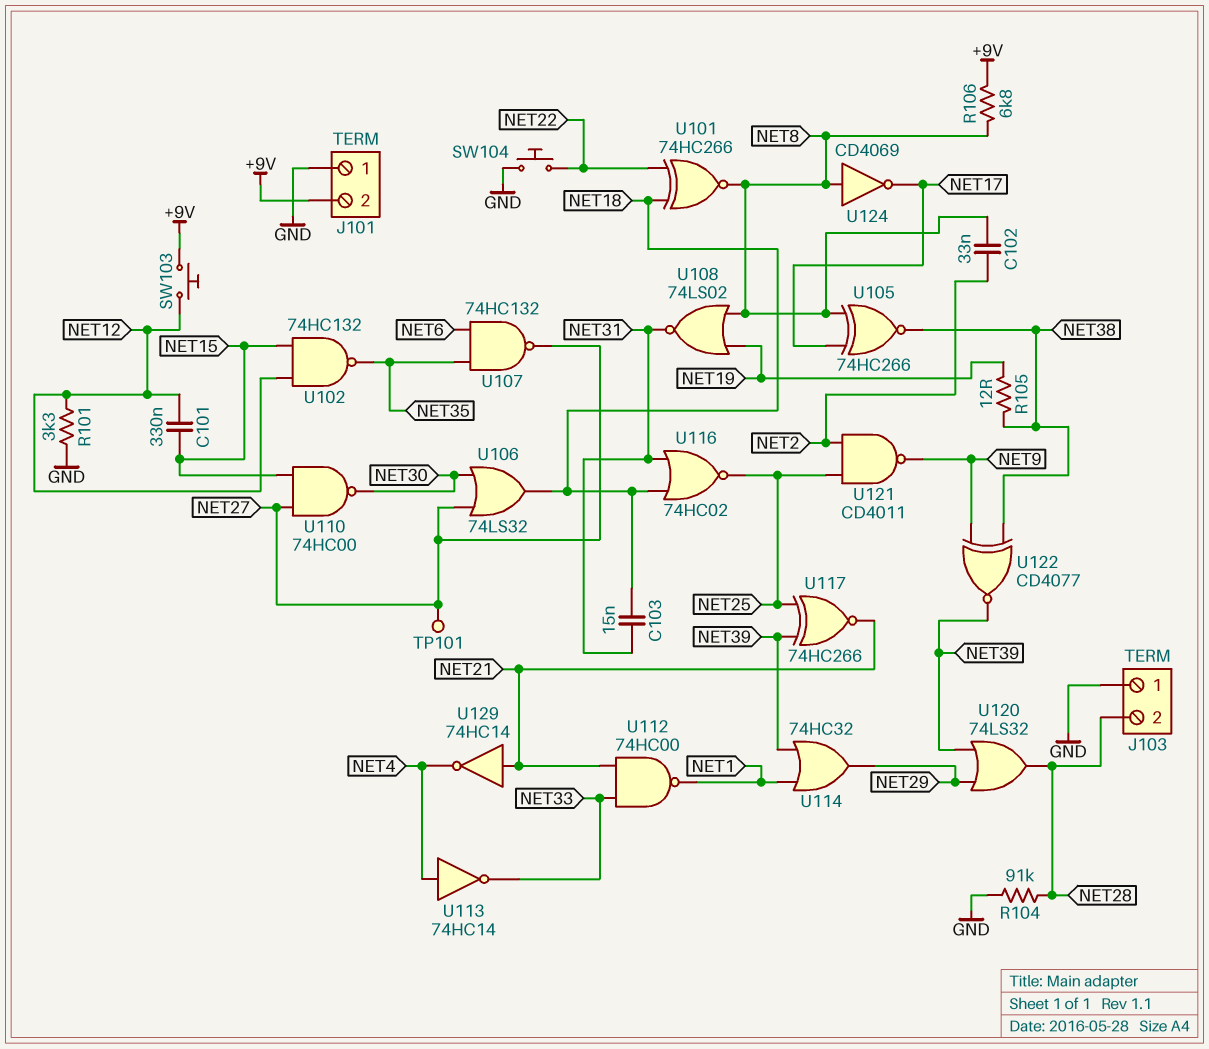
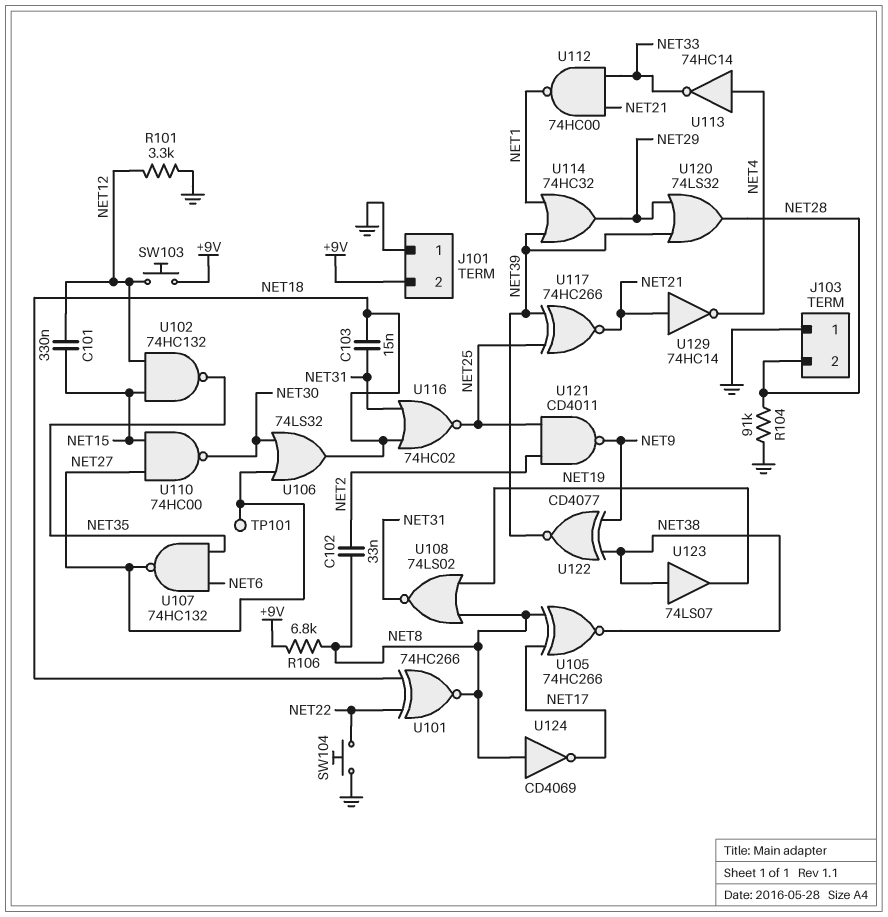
R105: 12 (NET19, NET38) -> none
U123: none -> buffer 74LS07 (in NET38, out NET19)

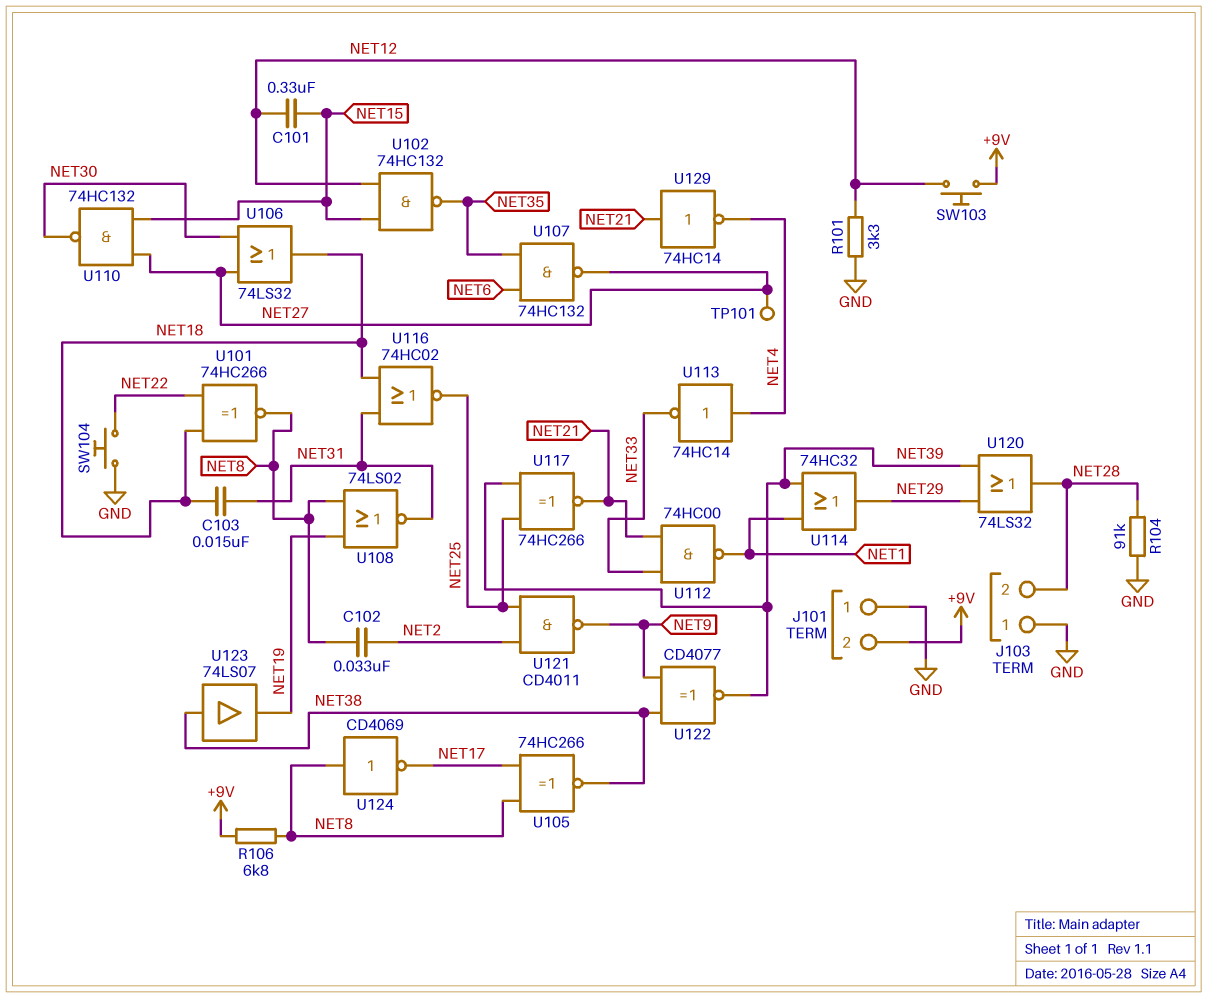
U110: NAND 74HC00 (in NET15, in NET27, out NET30) -> NAND 74HC132 (in NET15, in NET27, out NET30)

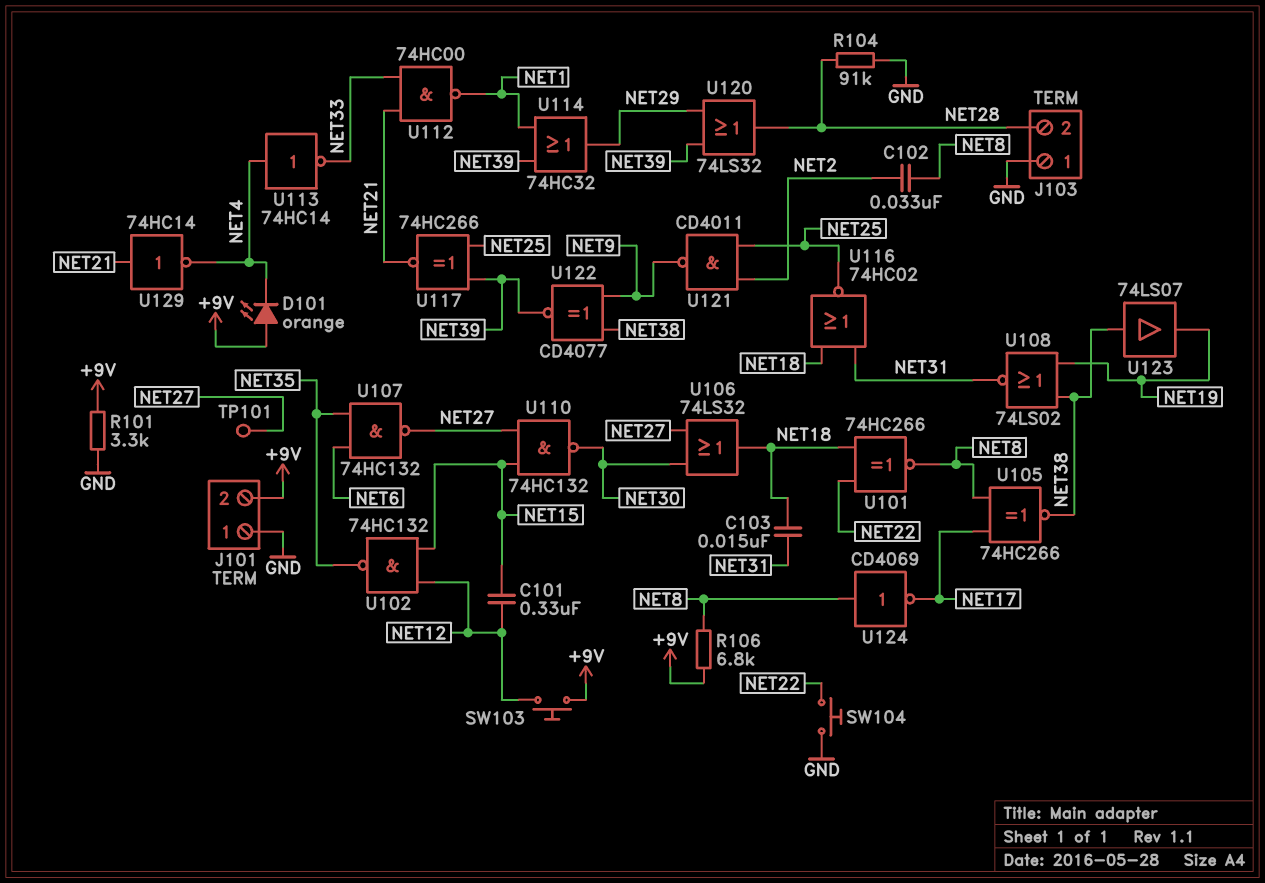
D101: none -> LED orange (A +9V, K NET4)
R101: 3.3k (GND, NET12) -> 3.3k (+9V, GND)
U108: NOR 74LS02 (in NET8, in NET19, out NET31) -> NOR 74LS02 (in NET19, in NET38, out NET31)

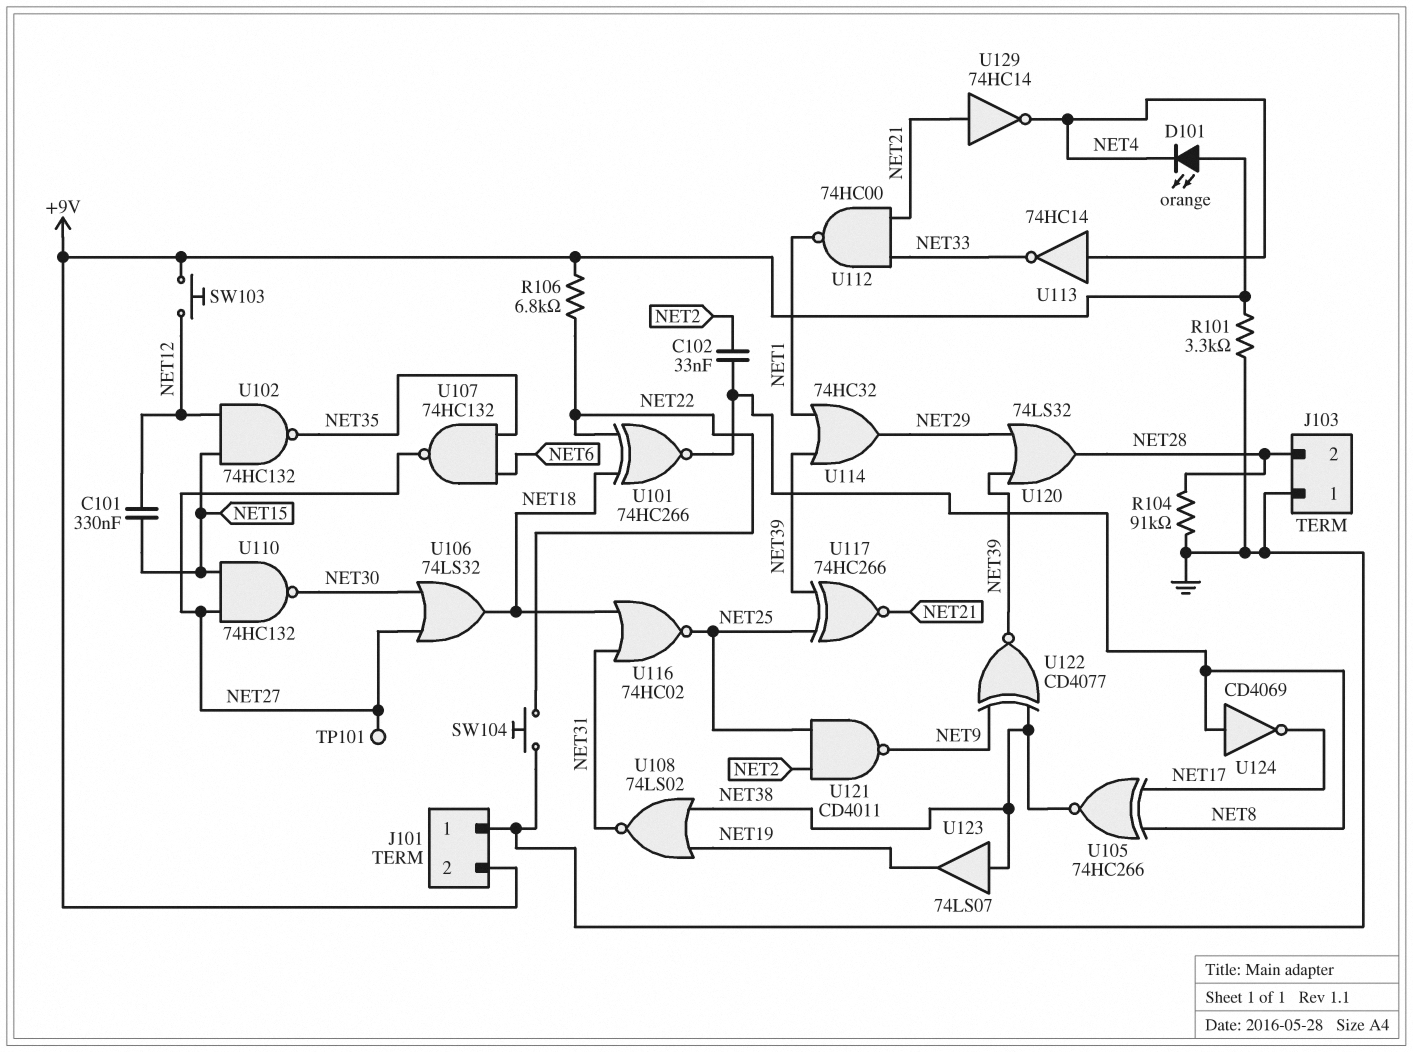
C103: 15nF (NET18, NET31) -> none
R106: 6.8k (+9V, NET8) -> 6.8k (+9V, NET22)

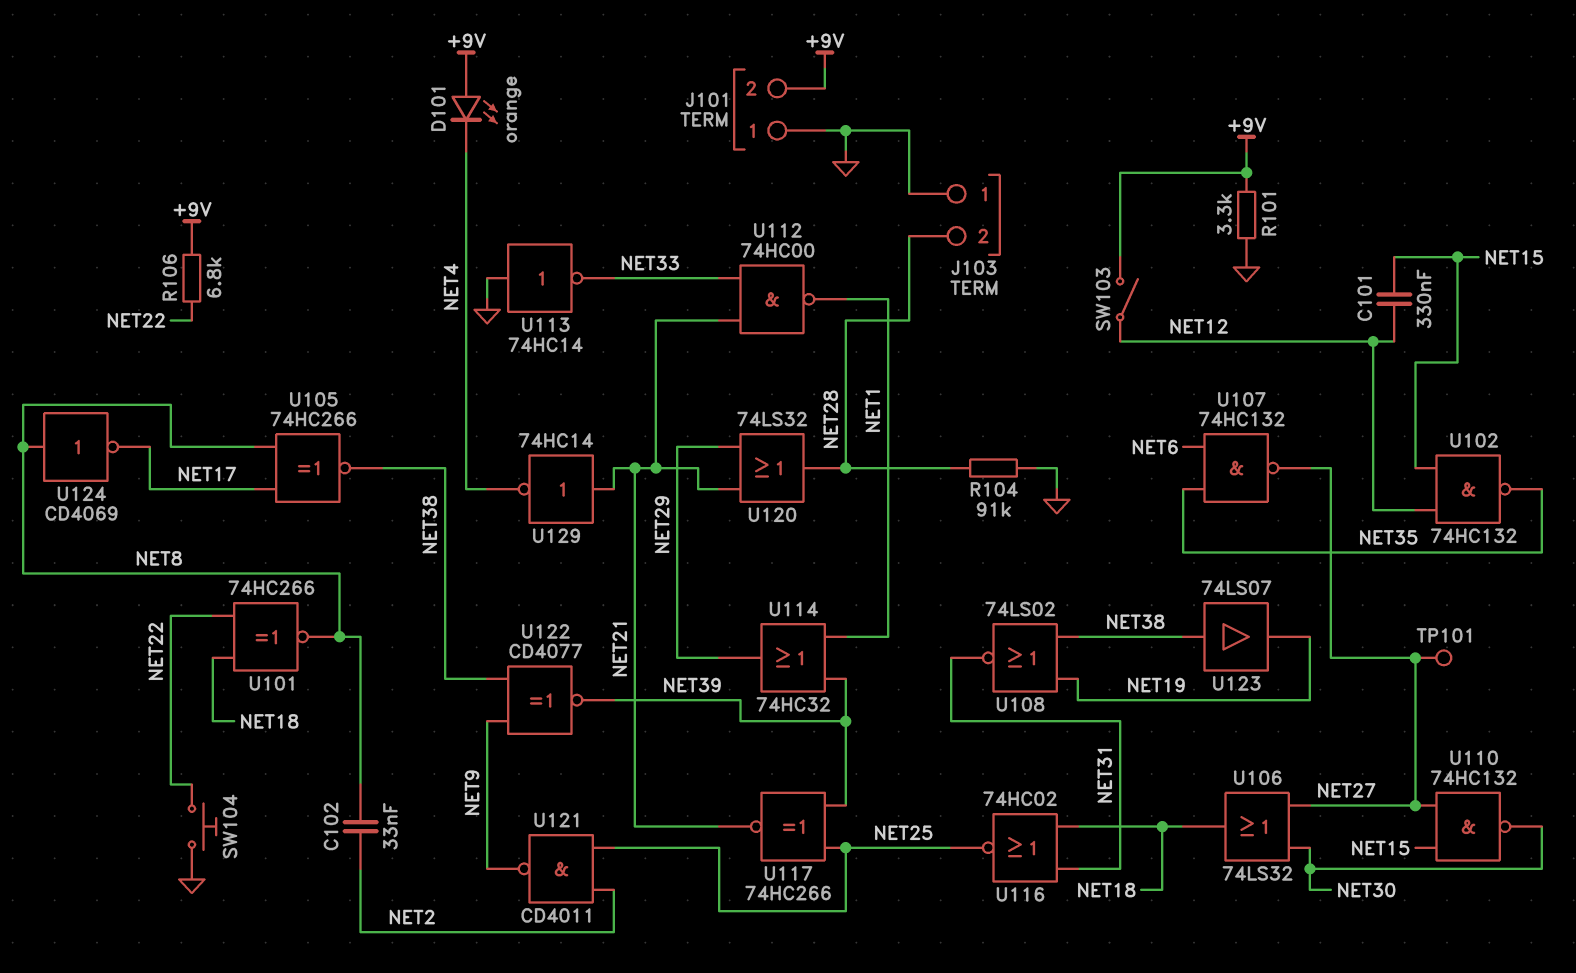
SW103: button (+9V, NET12) -> switch (+9V, NET12)
U113: NOT 74HC14 (in NET4, out NET33) -> NOT 74HC14 (in GND, out NET33)
U120: OR 74LS32 (in NET29, in NET39, out NET28) -> OR 74LS32 (in NET21, in NET29, out NET28)

